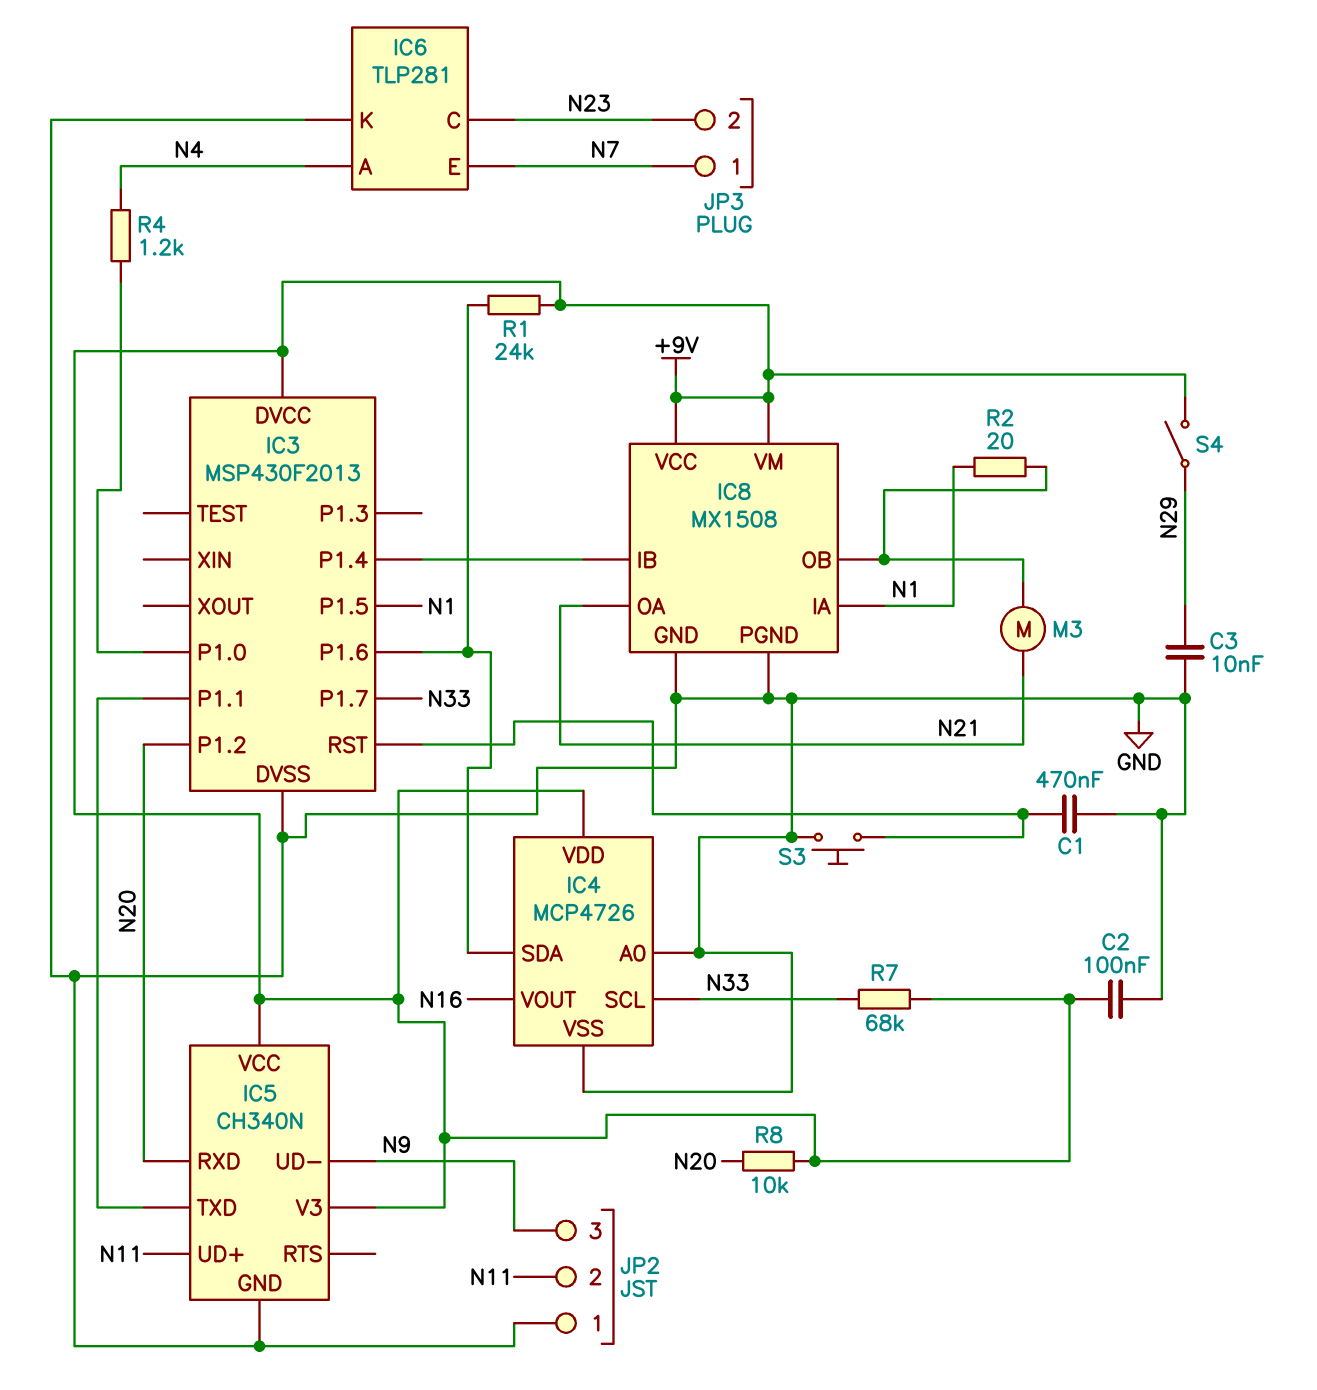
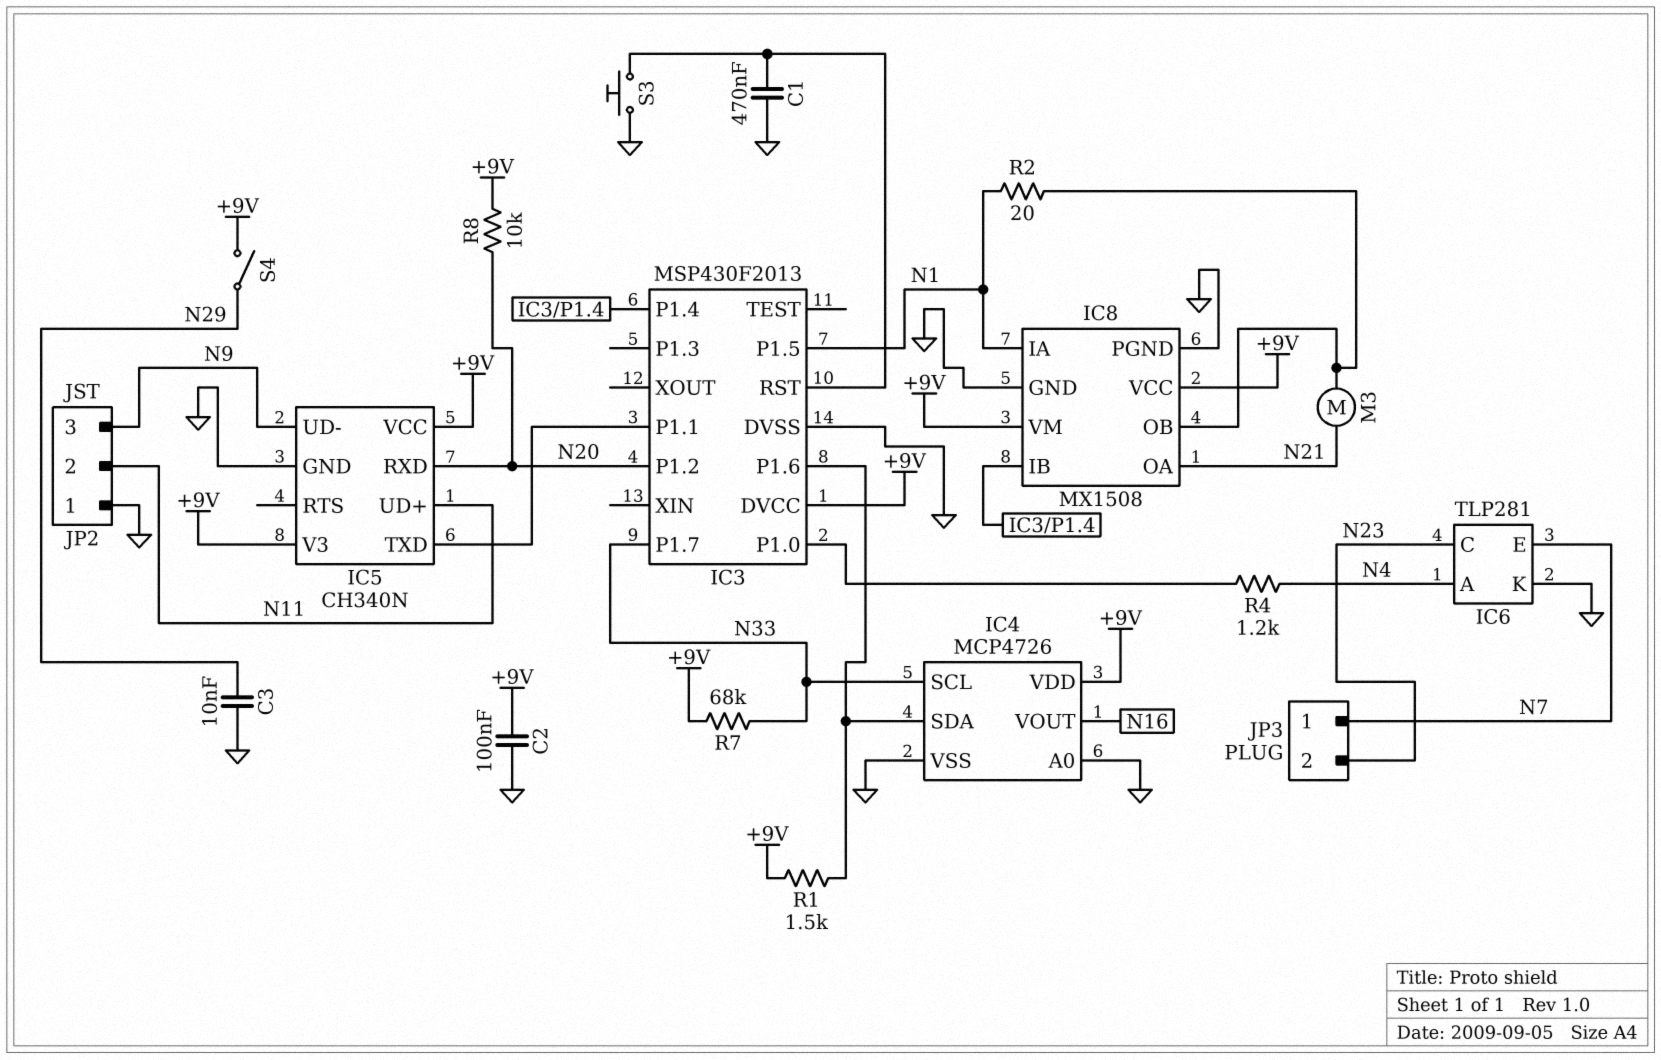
R1: 24k (+9V, IC3/P1.6) -> 1.5k (+9V, IC3/P1.6)

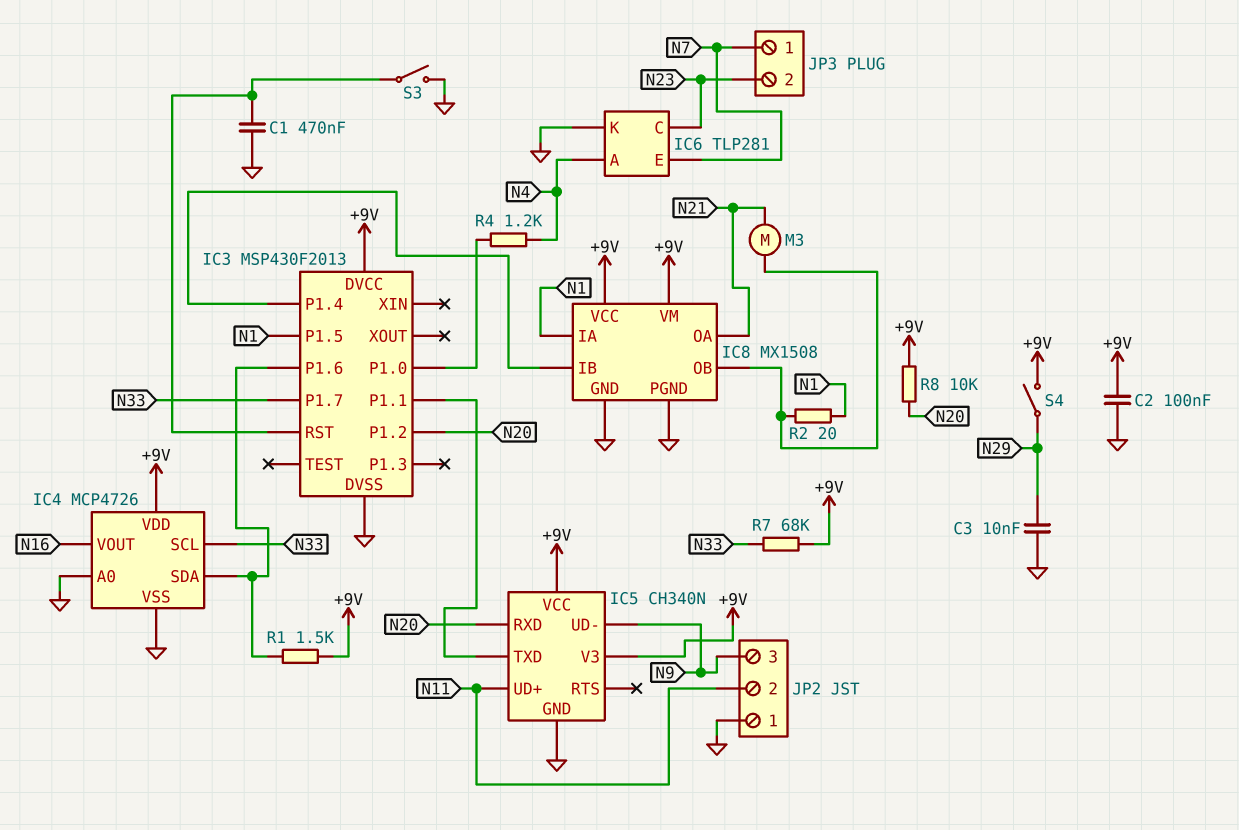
S3: button (GND, IC3/RST) -> switch (GND, IC3/RST)

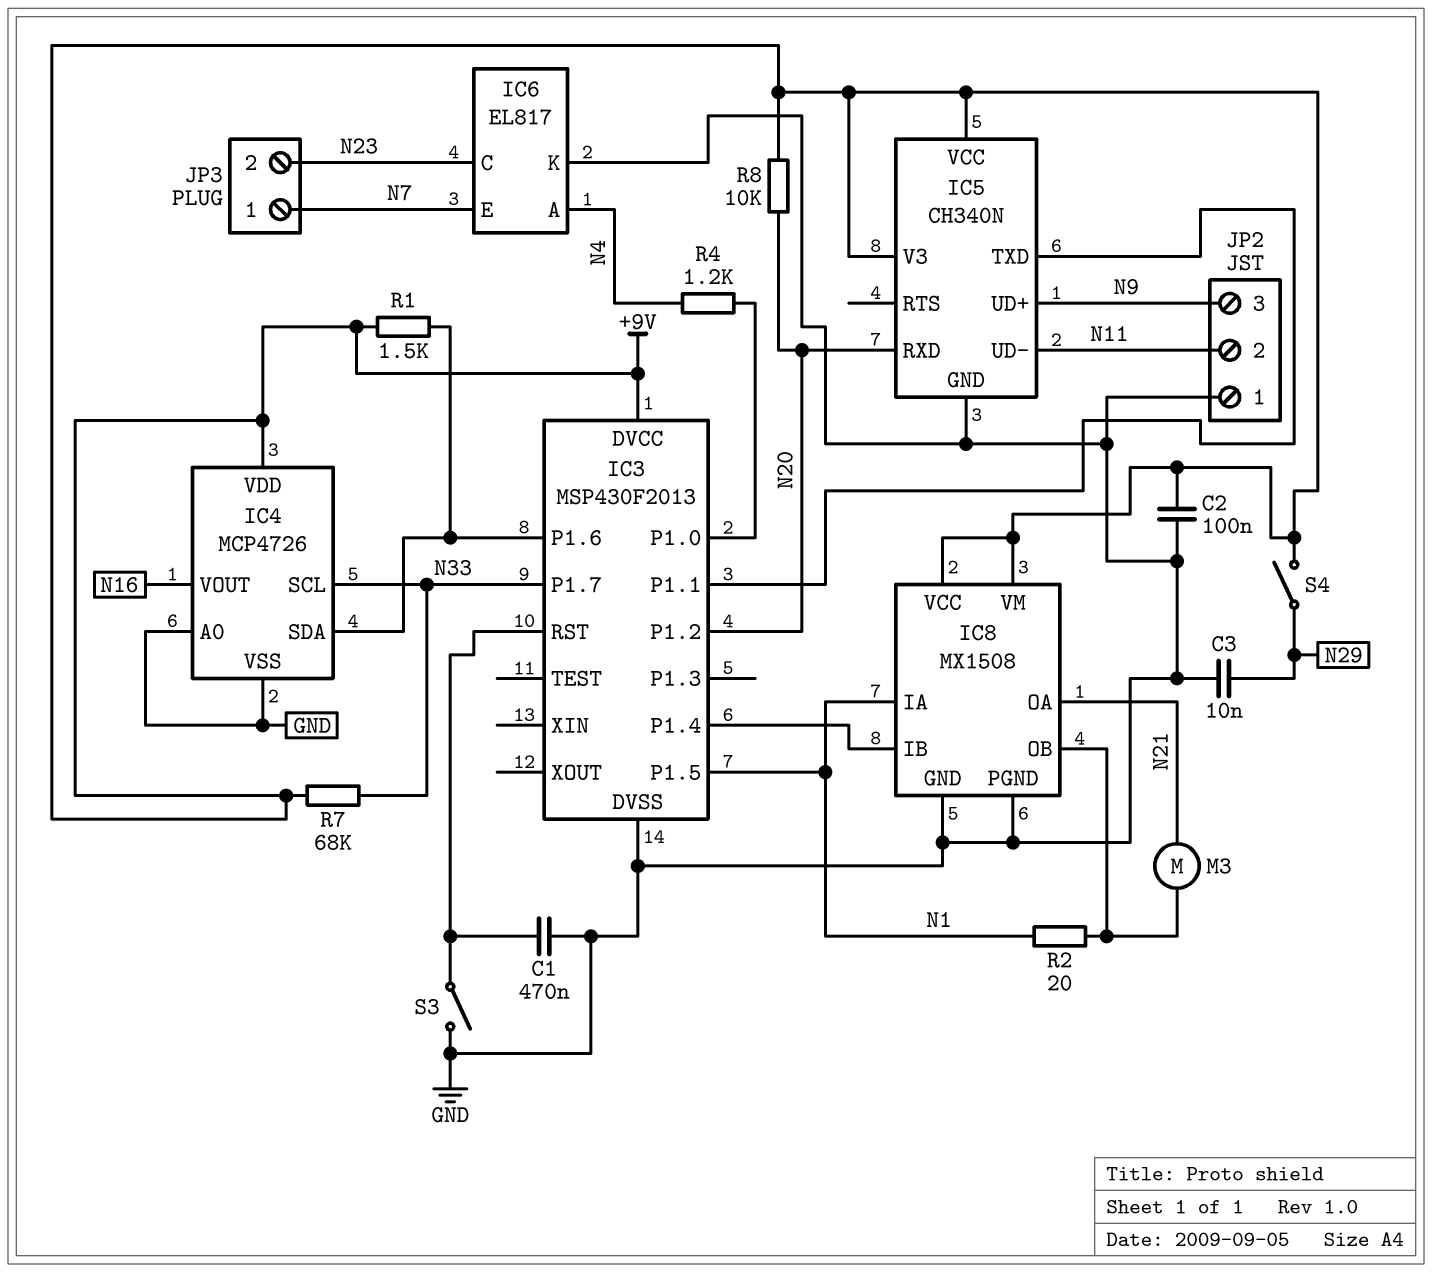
IC5 pin UD+: N11 -> N9
IC5 pin UD-: N9 -> N11
IC6: TLP281 -> EL817

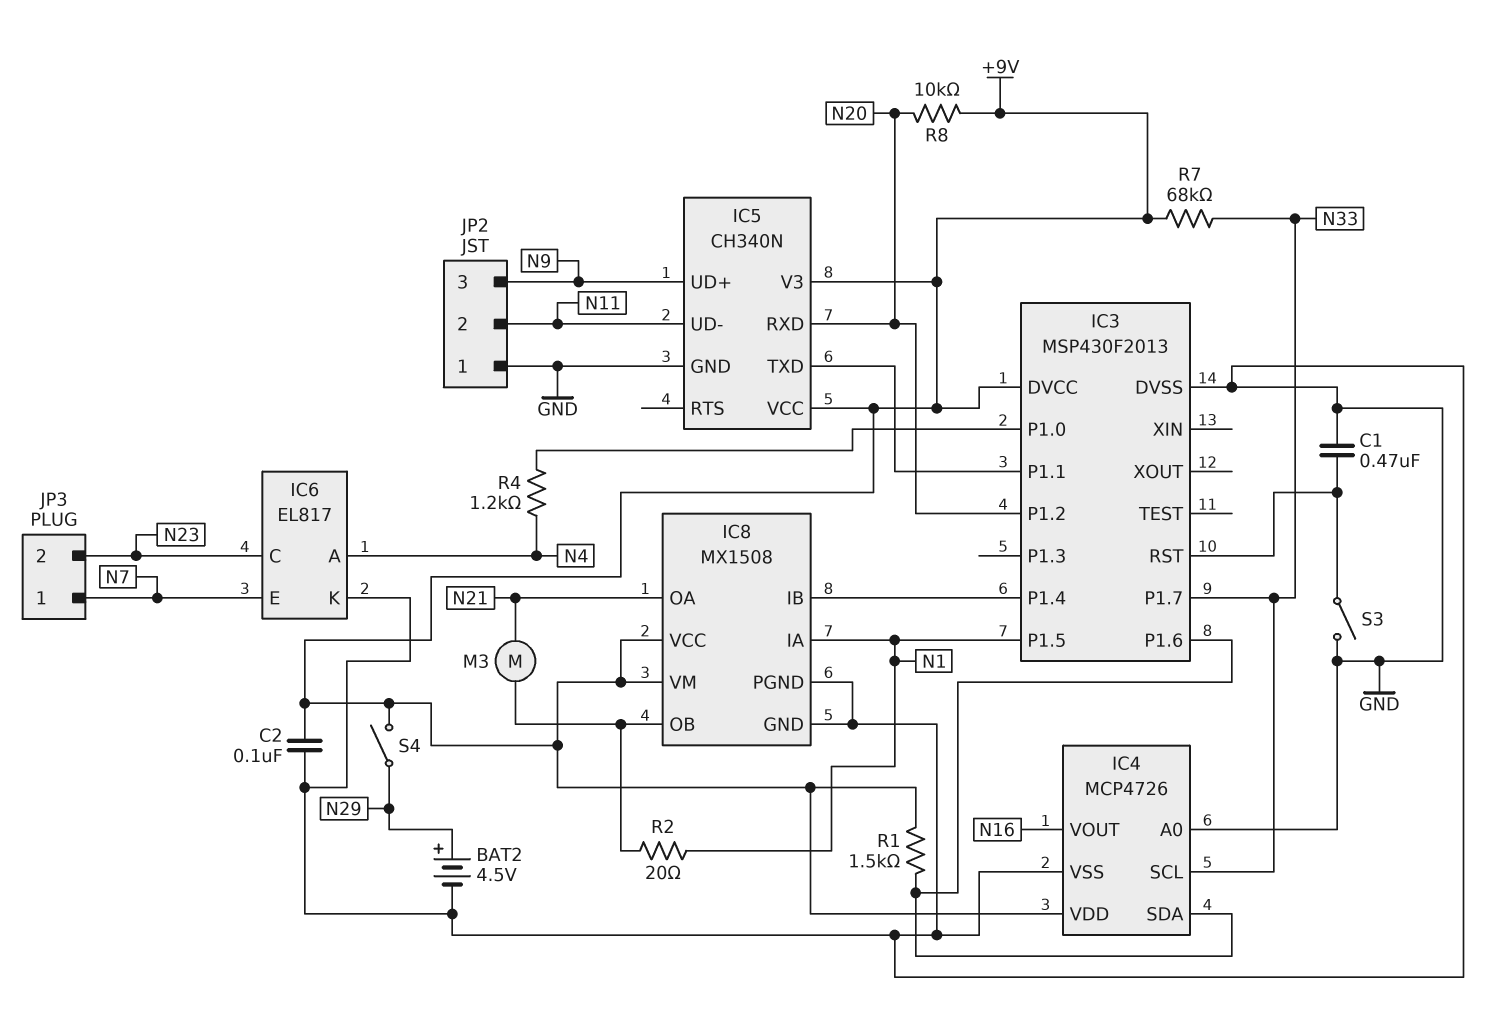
BAT2: none -> 4.5V (plus N29, minus GND)
C3: 10nF (GND, N29) -> none

